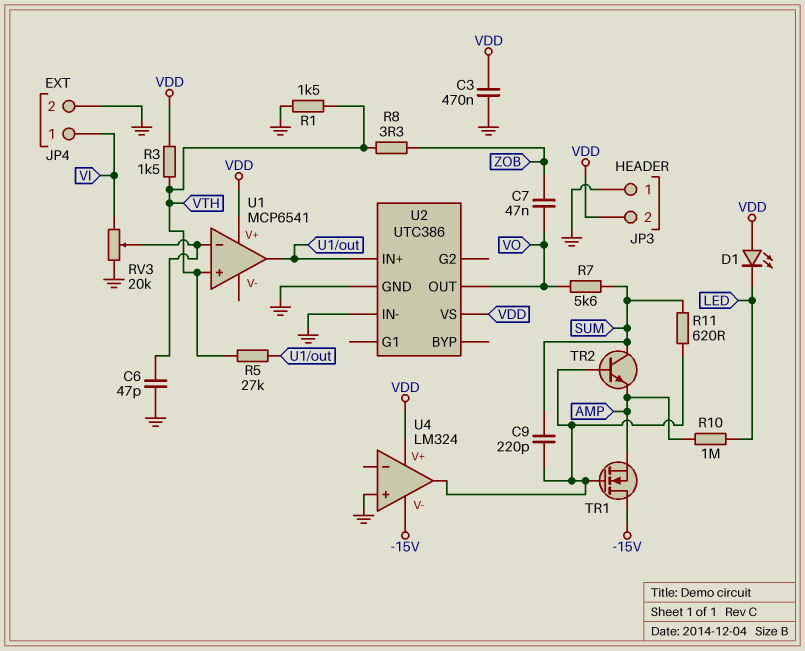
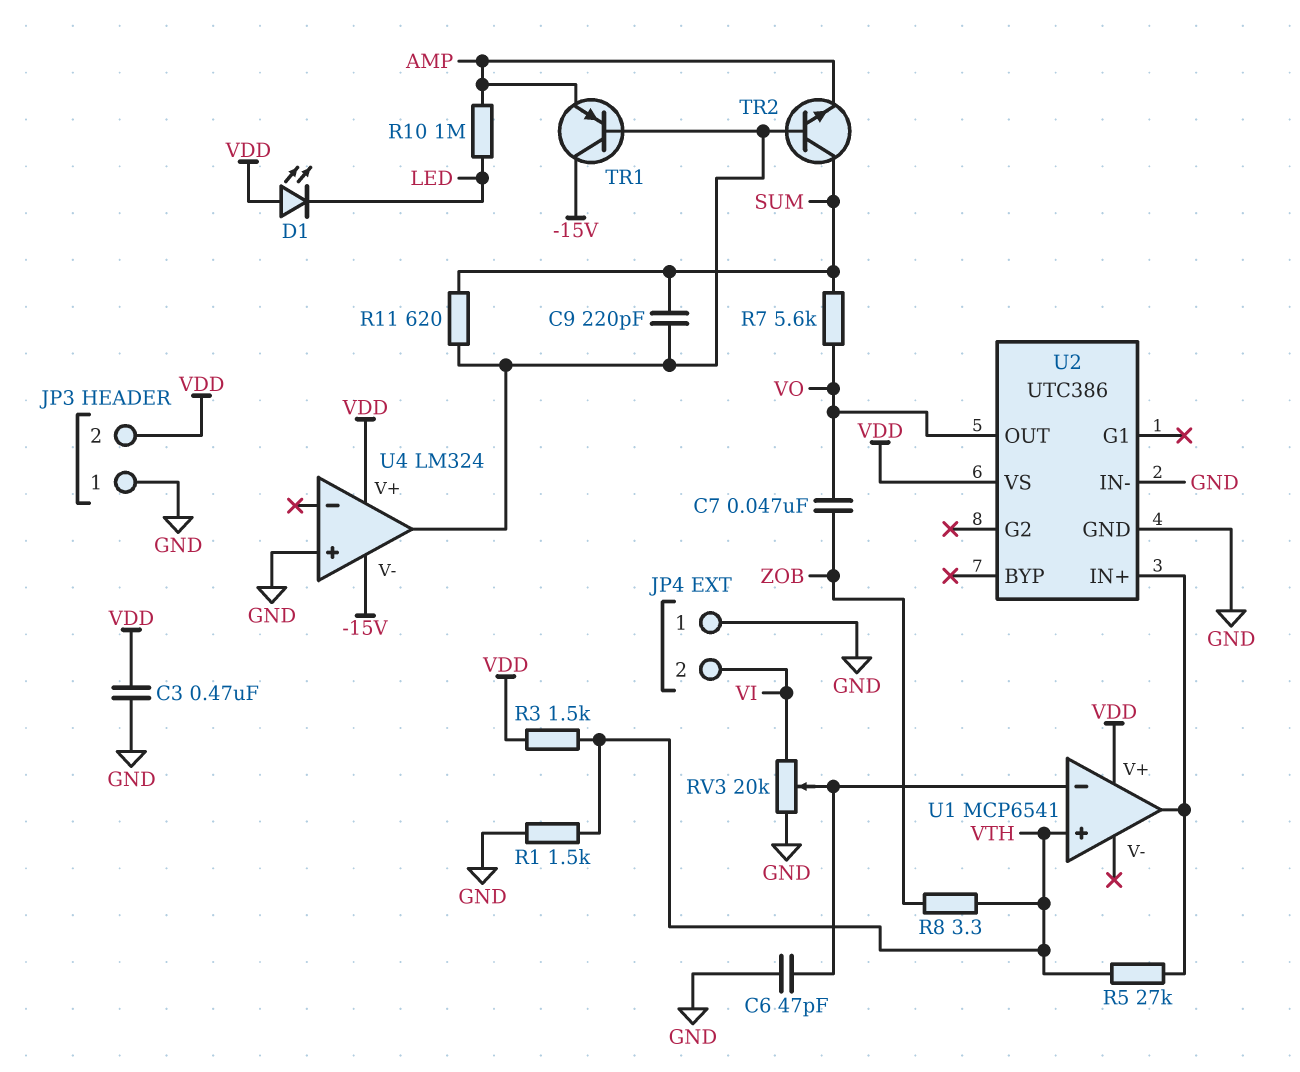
JP4 pin 1: VI -> GND
JP4 pin 2: GND -> VI
TR1: NMOS (G U4/out, D -15V, S AMP) -> PNP (B U4/out, C -15V, E AMP)

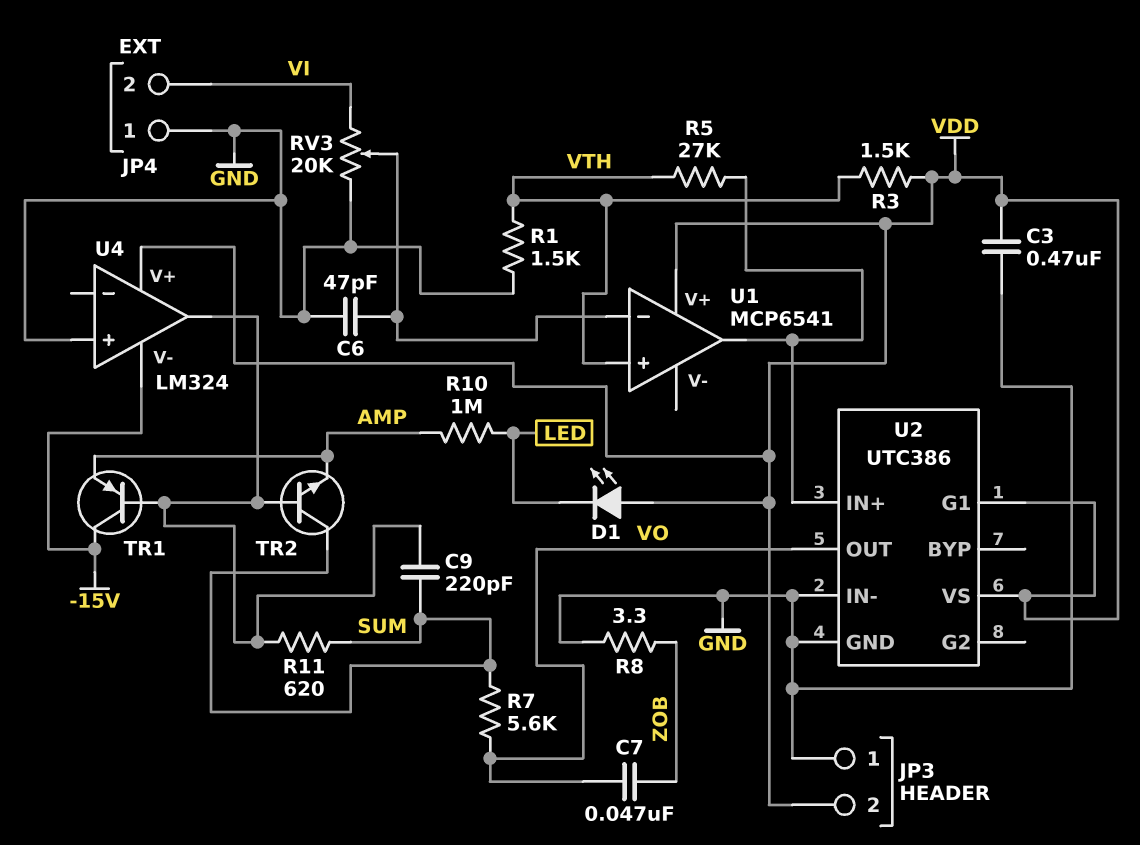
R8: 3.3 (VTH, ZOB) -> 3.3 (GND, ZOB)
U2 pin G1: none -> VDD

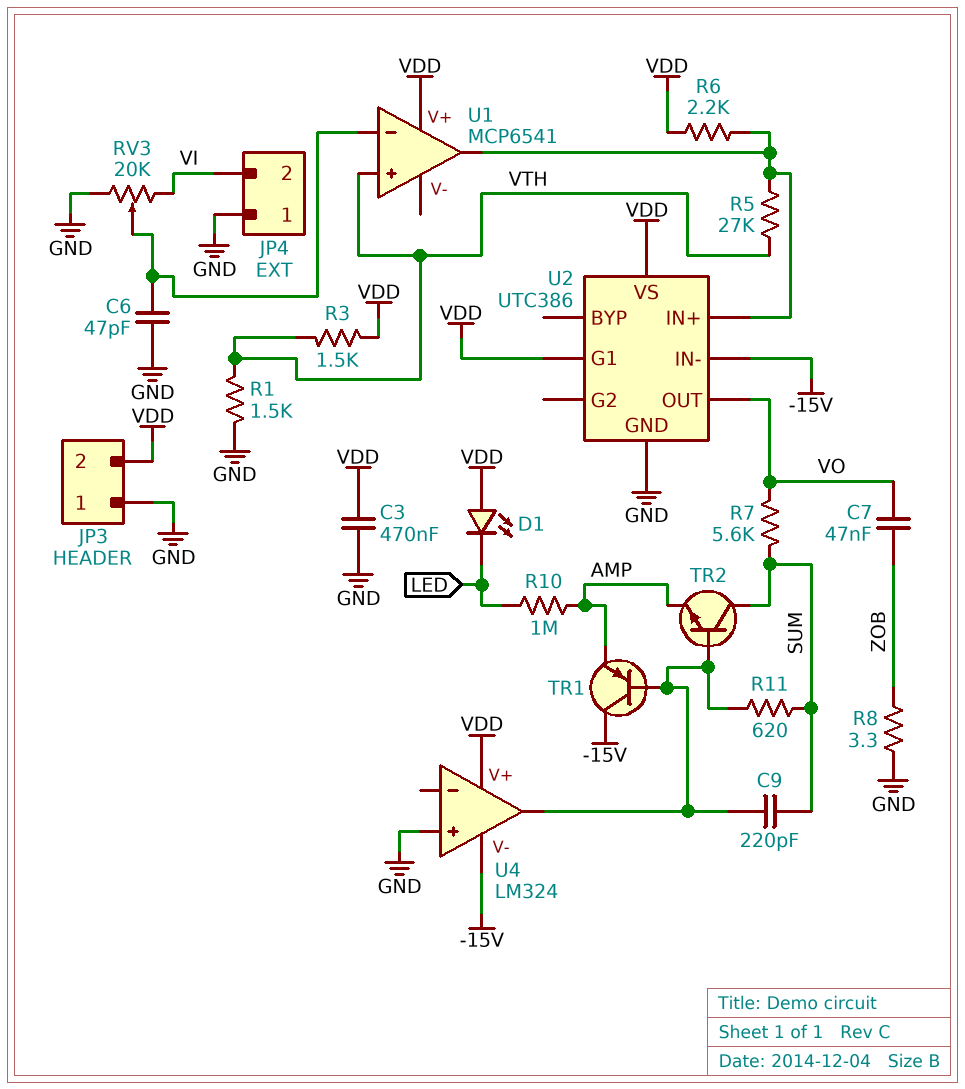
R6: none -> 2.2k (U1/out, VDD)
U2 pin IN-: GND -> -15V

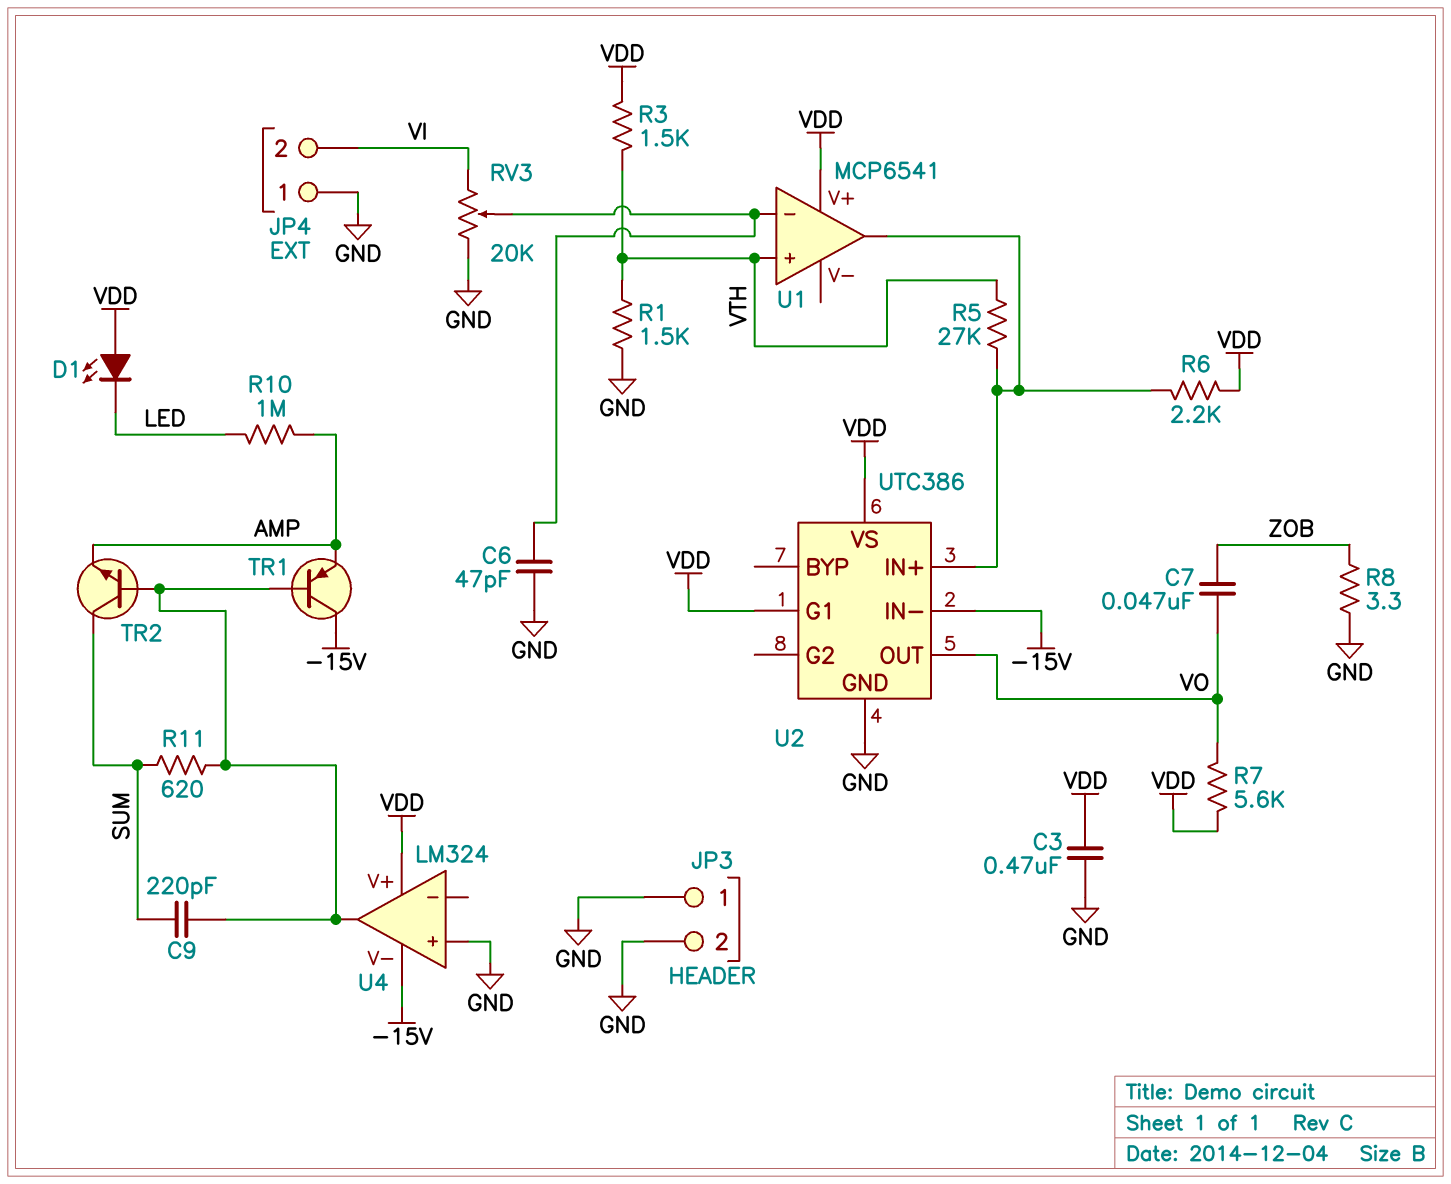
JP3 pin 2: VDD -> GND
R7: 5.6k (SUM, VO) -> 5.6k (VDD, VO)

